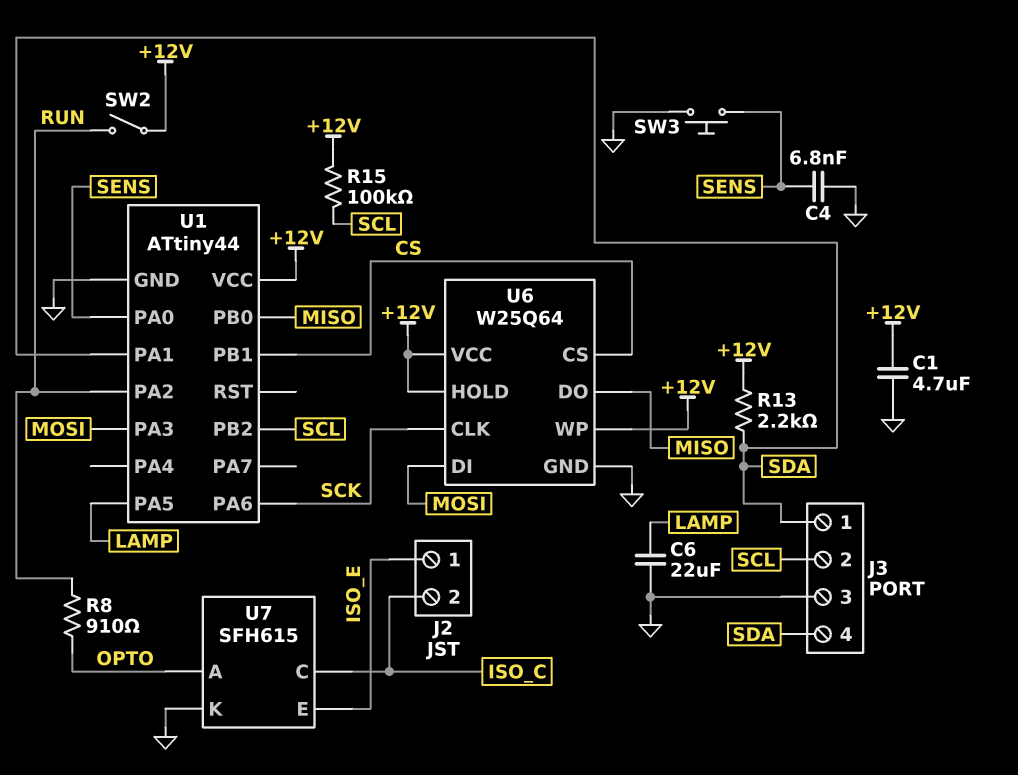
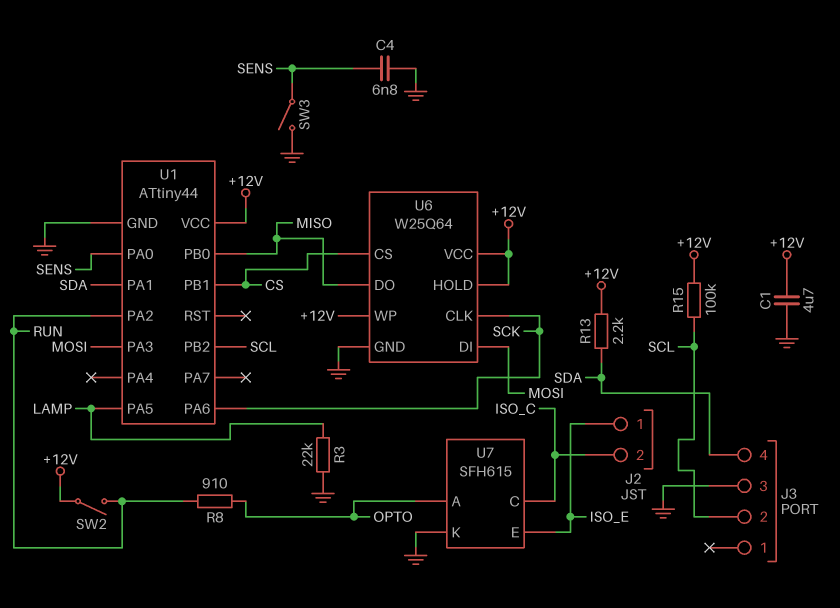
C6: 22uF (GND, LAMP) -> none
J3 pin 1: SDA -> none
R3: none -> 22k (GND, LAMP)
SW3: button (GND, SENS) -> switch (GND, SENS)

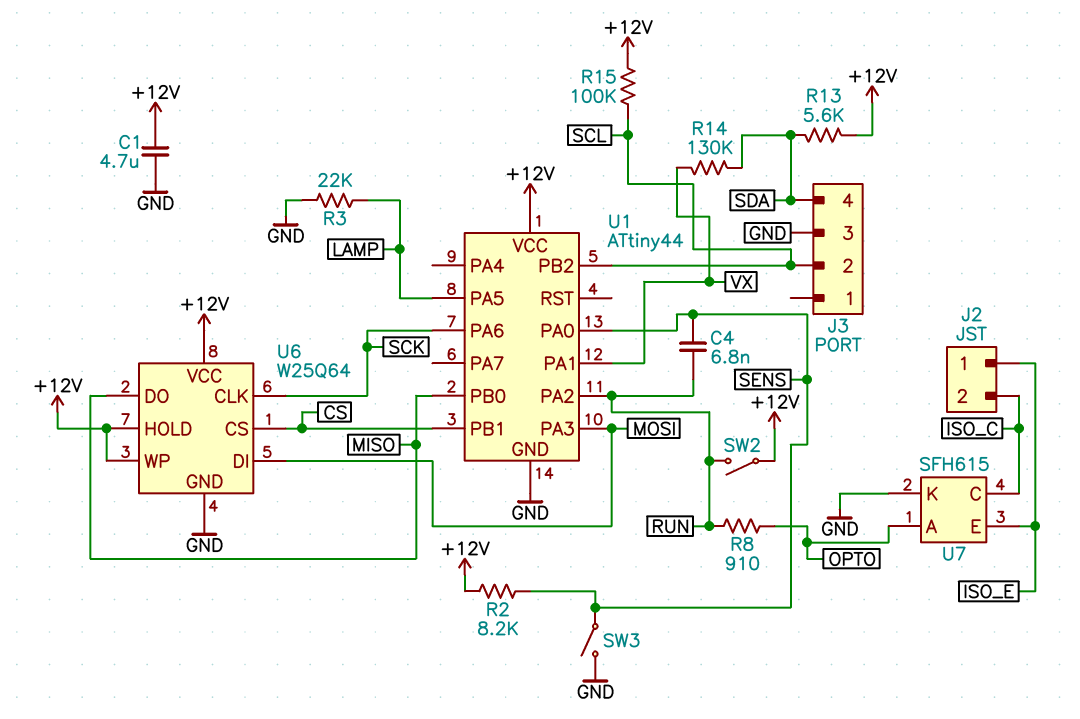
C4: 6.8nF (GND, SENS) -> 6.8nF (RUN, SENS)
R2: none -> 8.2k (+12V, SENS)
R13: 2.2k (+12V, SDA) -> 5.6k (+12V, SDA)
R14: none -> 130k (SDA, VX)
U1 pin PA1: SDA -> VX

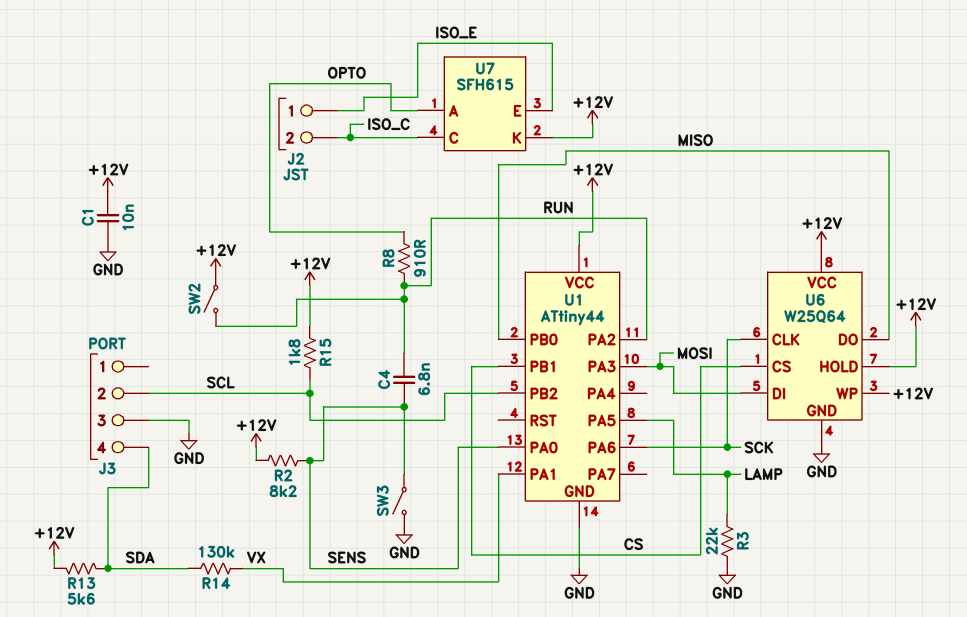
C1: 4.7uF (+12V, GND) -> 10nF (+12V, GND)
R15: 100k (+12V, SCL) -> 1.8k (+12V, SCL)
U7 pin K: GND -> +12V

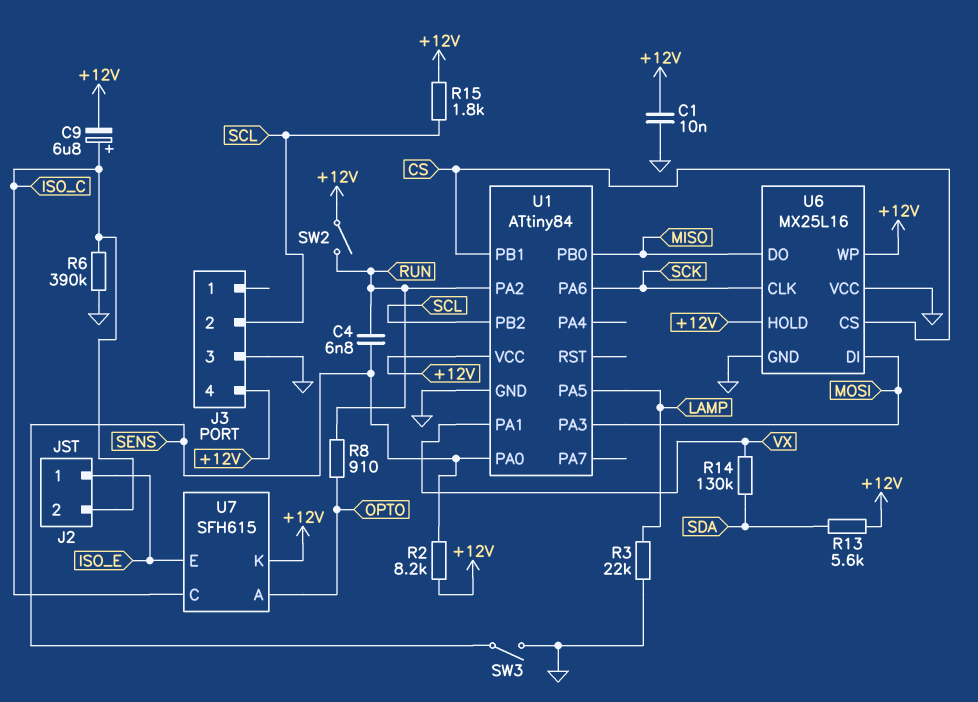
C9: none -> 6.8uF (plus ISO_C, minus +12V)
J3 pin 4: SDA -> +12V
R6: none -> 390k (GND, ISO_C)
U1: ATtiny44 -> ATtiny84
U6: W25Q64 -> MX25L16
U6 pin VCC: +12V -> GND

